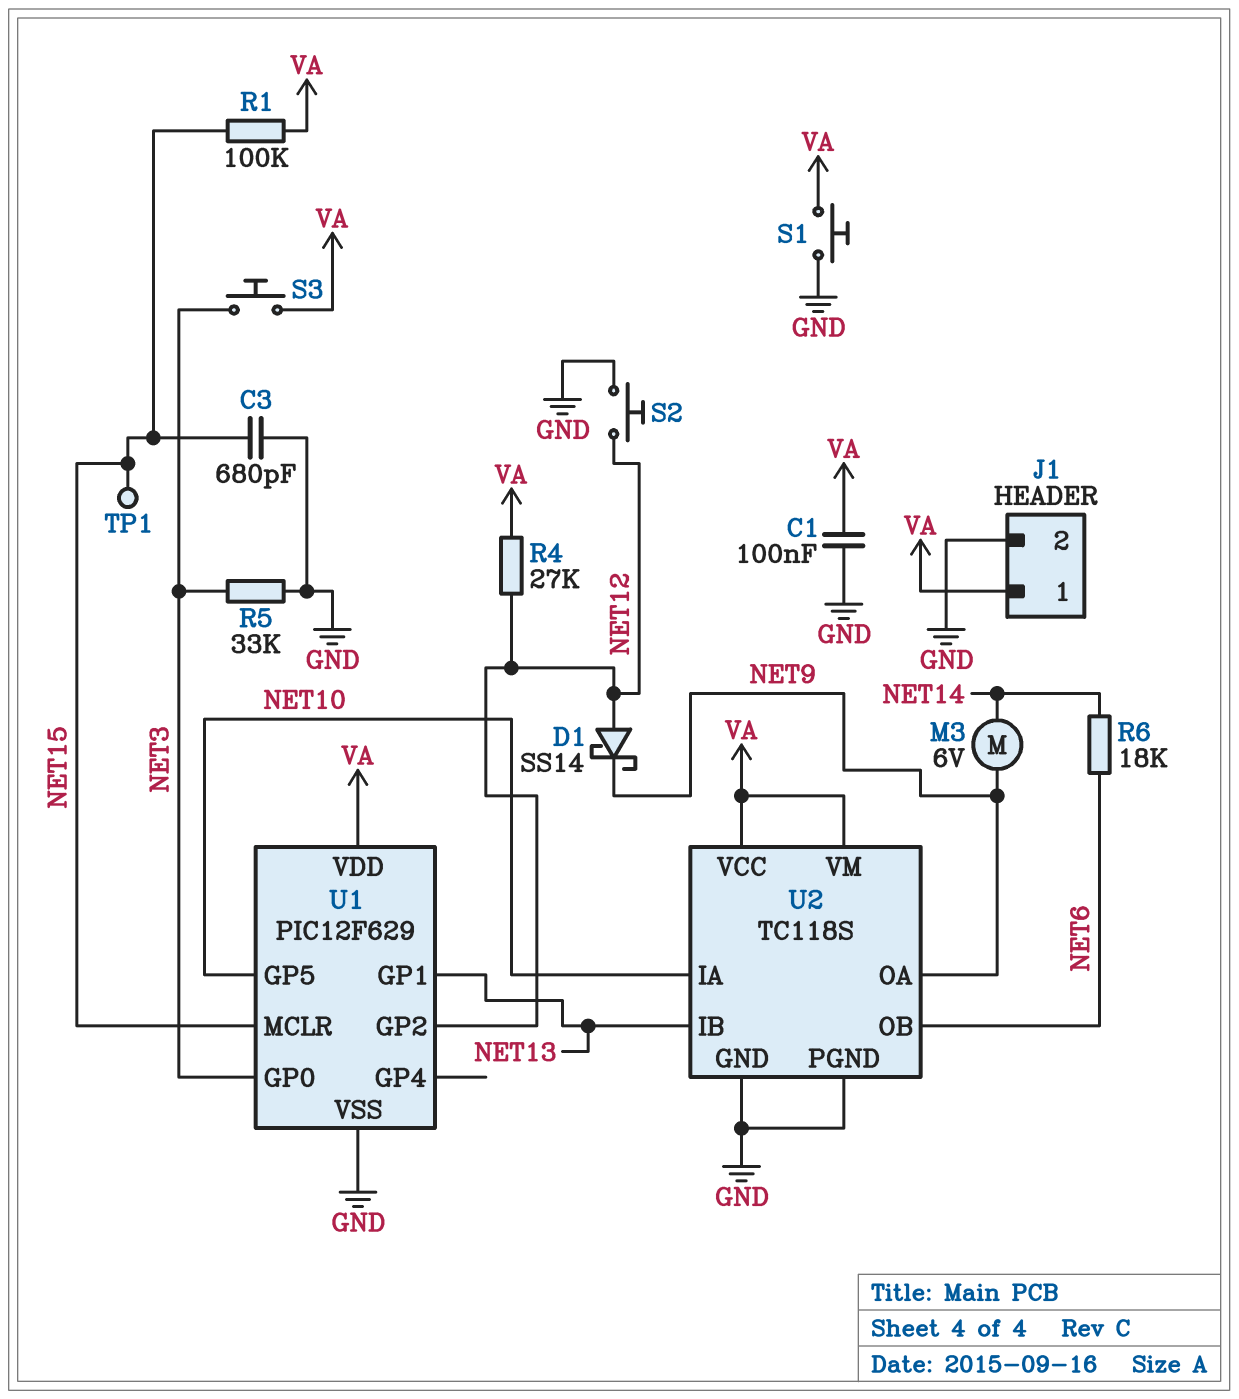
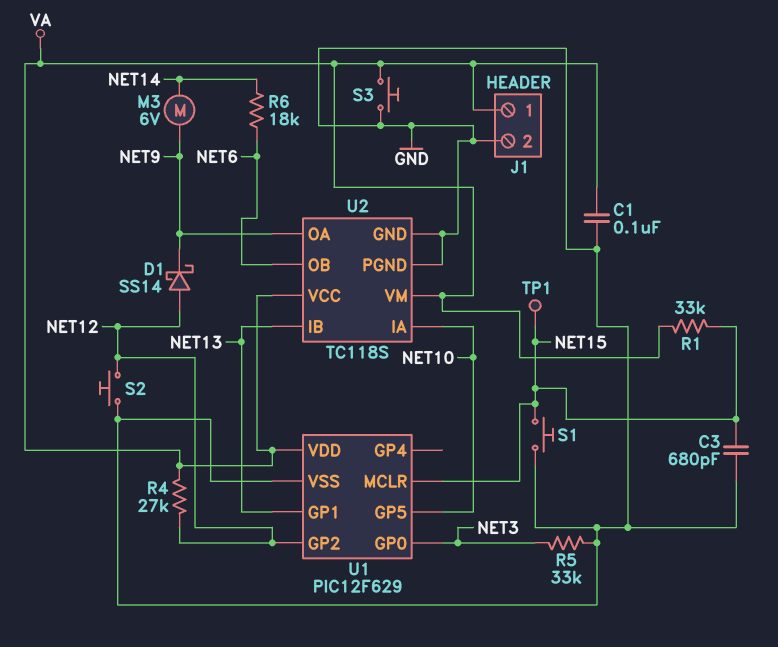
R1: 100k (NET15, VA) -> 33k (NET15, VA)
S1: button (GND, VA) -> button (GND, NET15)
S3: button (NET3, VA) -> button (GND, VA)

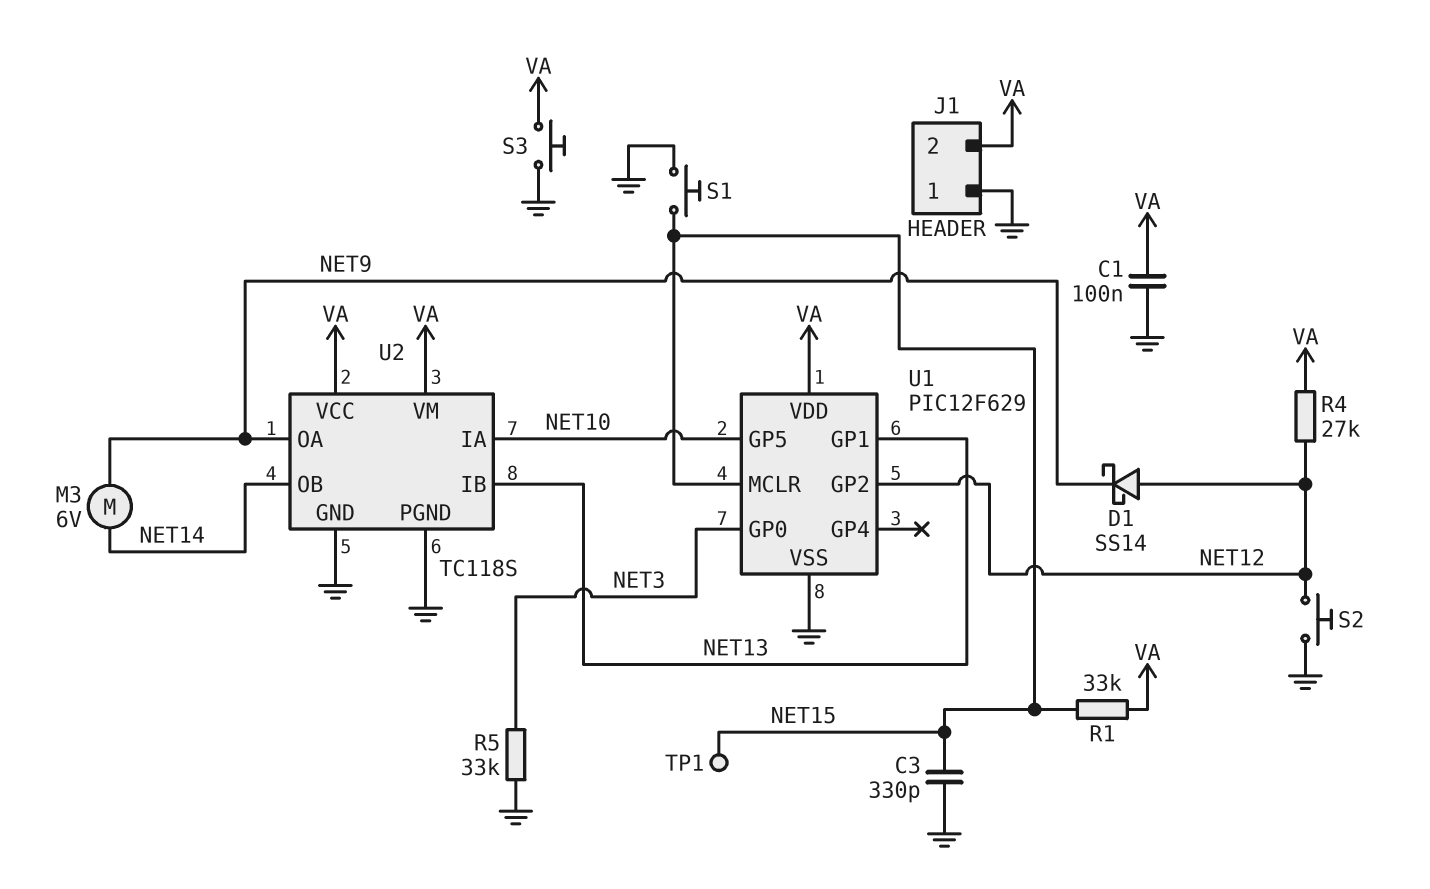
C3: 680pF (GND, NET15) -> 330pF (GND, NET15)
J1 pin 1: VA -> GND
J1 pin 2: GND -> VA
R6: 18k (NET6, NET14) -> none
U2 pin OB: NET6 -> NET14

